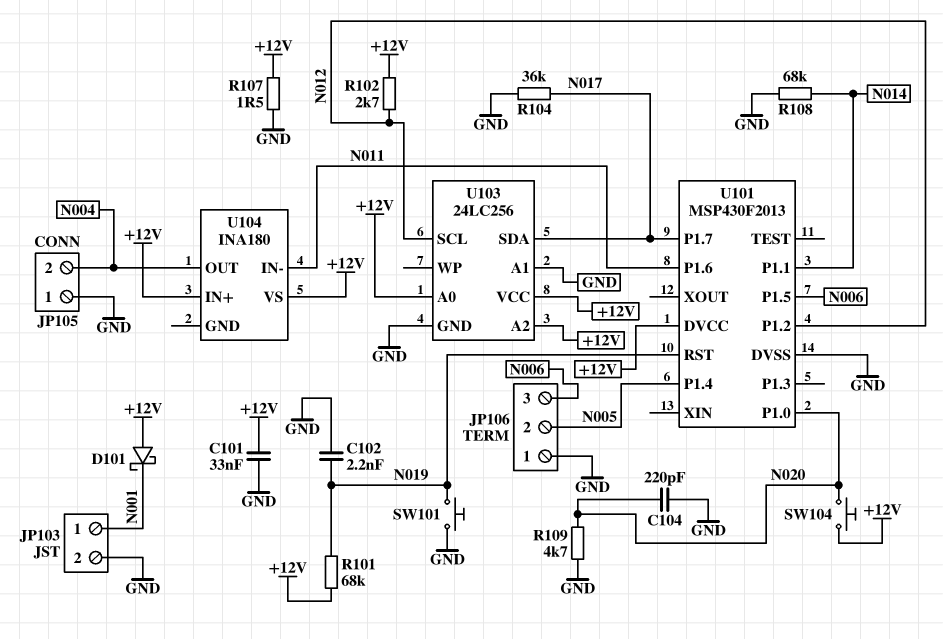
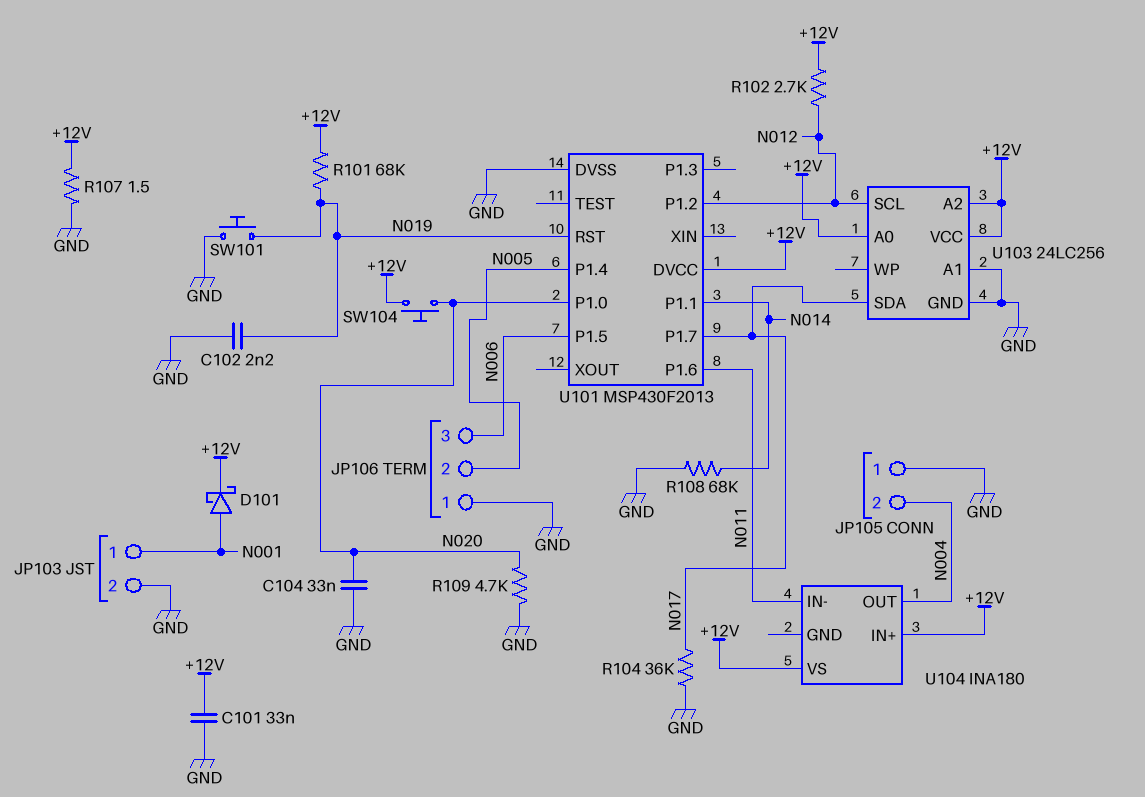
C104: 220pF (GND, N020) -> 33nF (GND, N020)
D101: schottky (A +12V, K N001) -> schottky (A N001, K +12V)

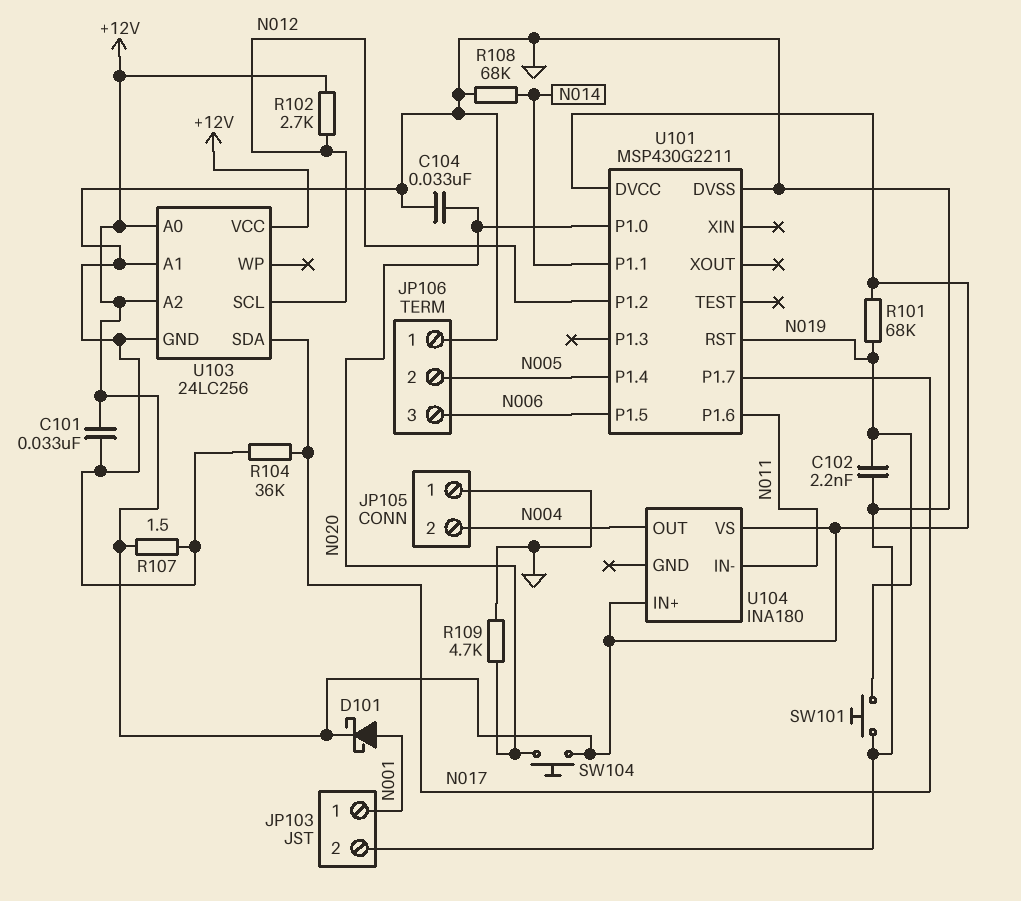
U101: MSP430F2013 -> MSP430G2211

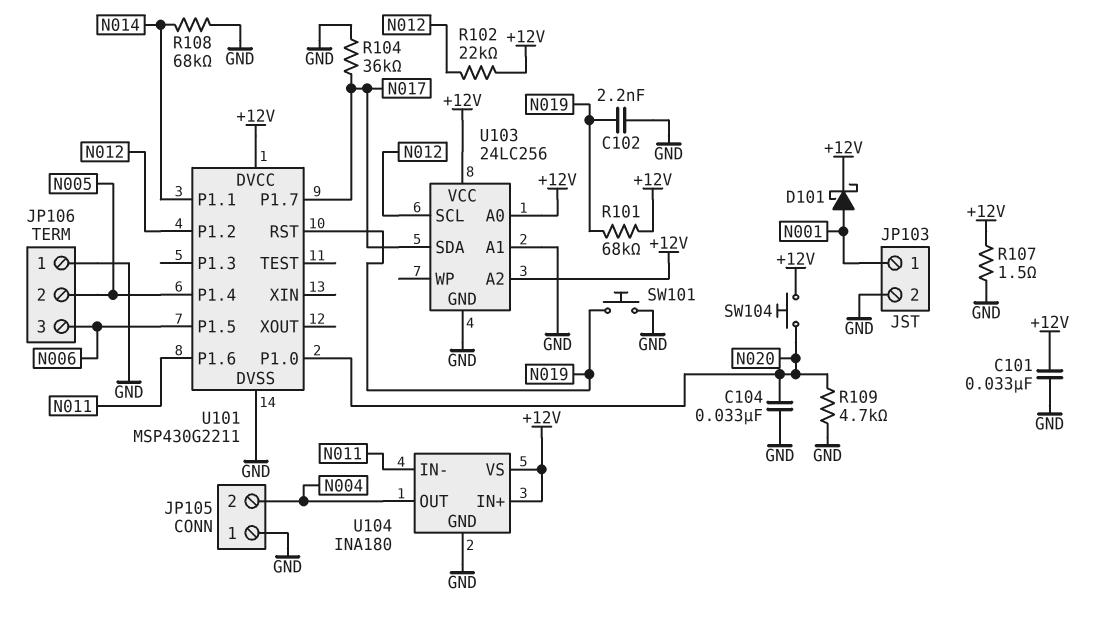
R102: 2.7k (+12V, N012) -> 22k (+12V, N012)
U104 pin GND: none -> GND

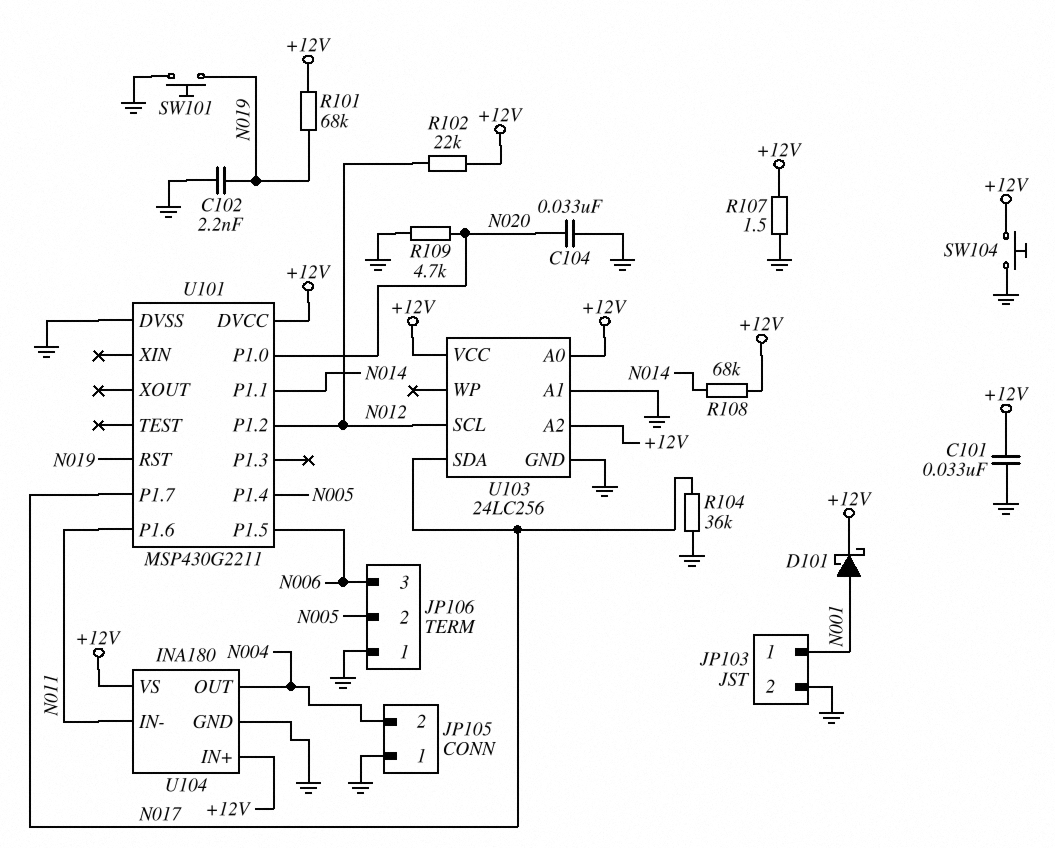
R108: 68k (GND, N014) -> 68k (+12V, N014)
SW104: button (+12V, N020) -> button (+12V, GND)

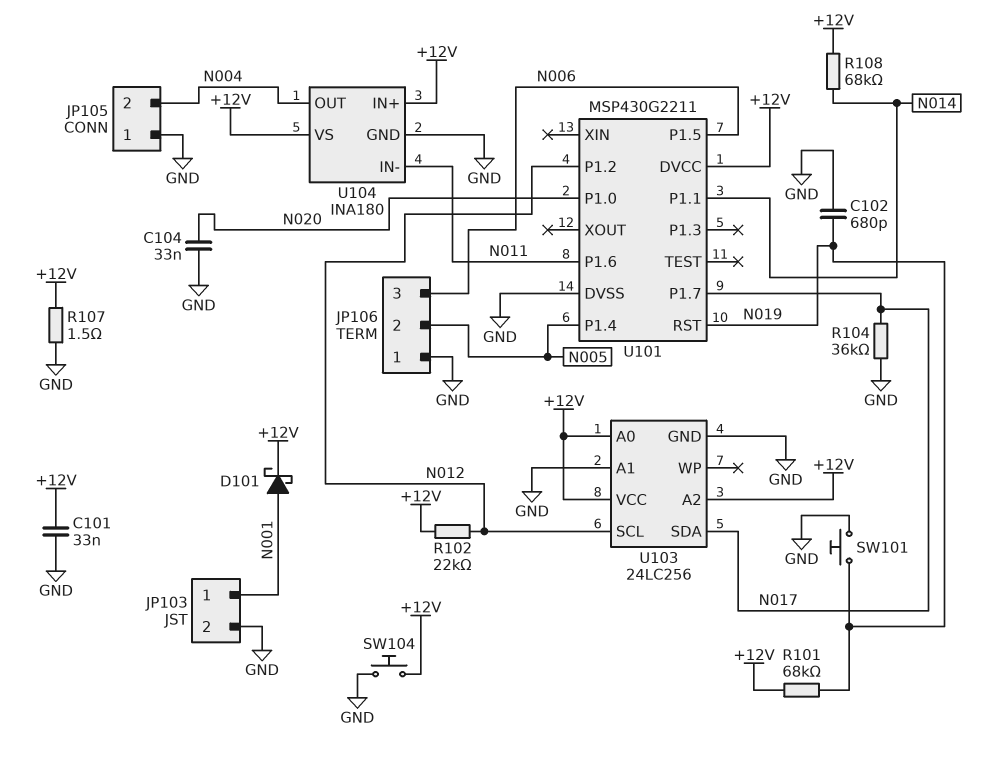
C102: 2.2nF (GND, N019) -> 680pF (GND, N019)
R109: 4.7k (GND, N020) -> none

